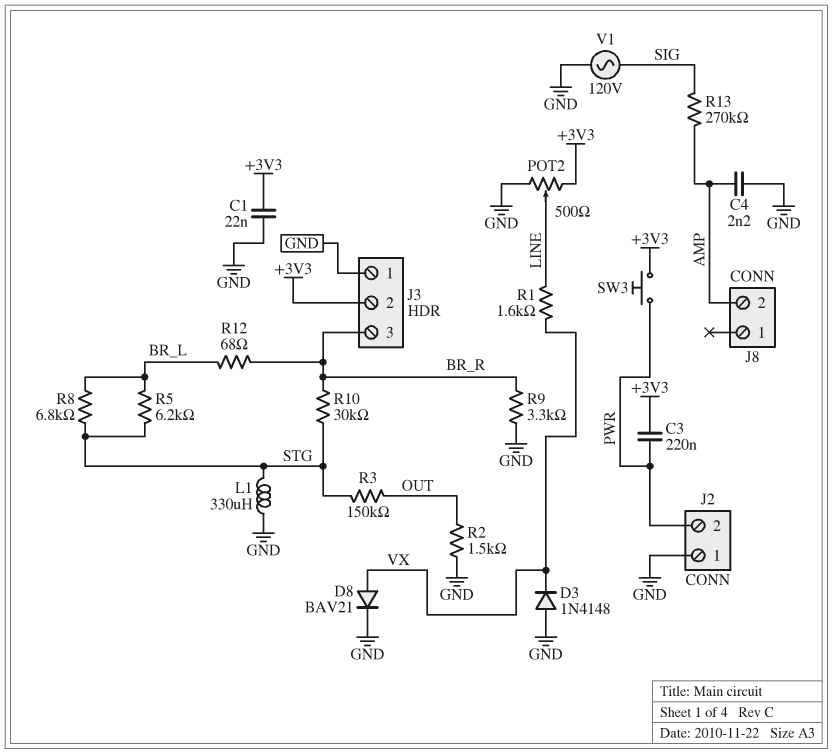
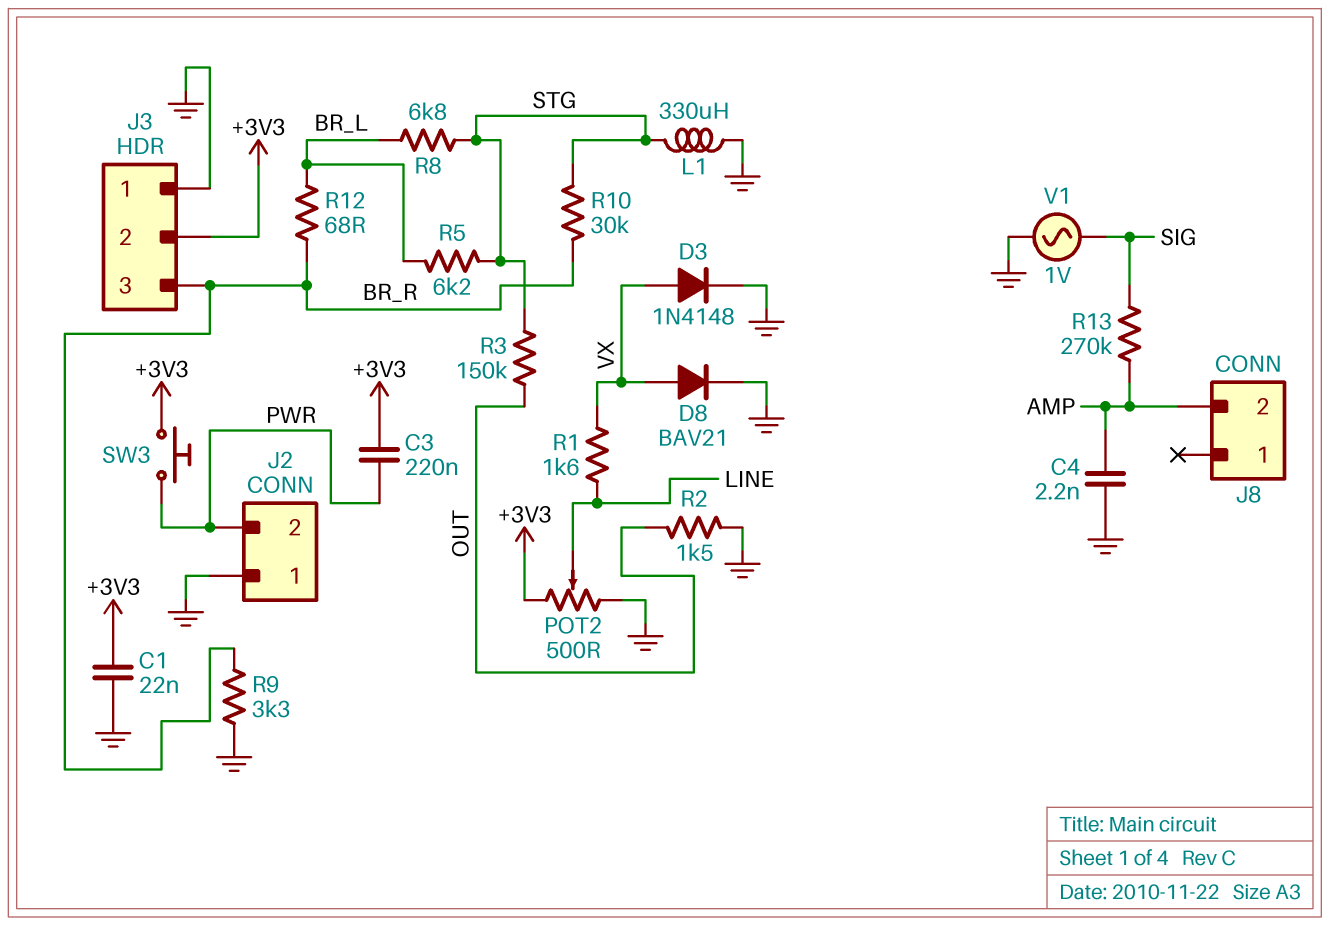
D3: diode 1N4148 (A GND, K VX) -> diode 1N4148 (A VX, K GND)
V1: AC 120V (GND, SIG) -> AC 1V (GND, SIG)

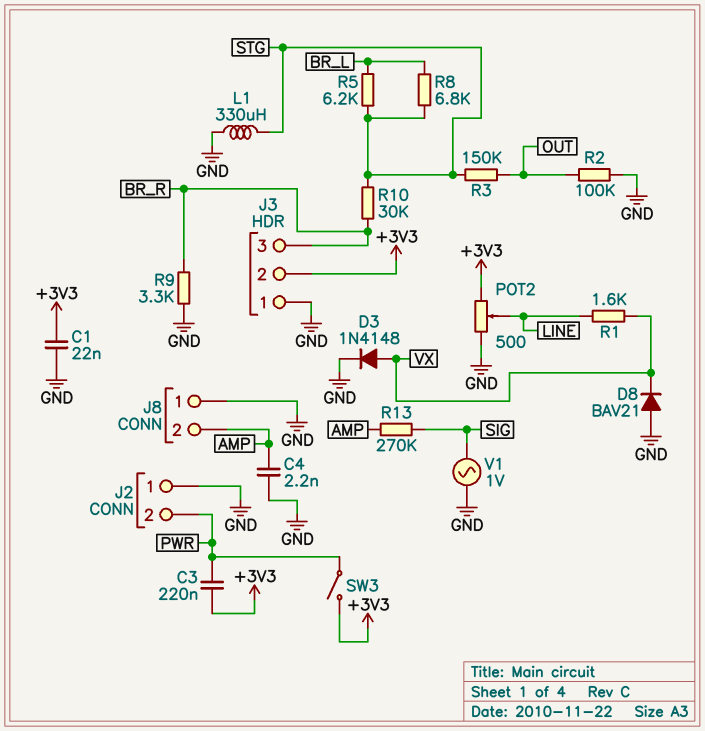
D8: diode BAV21 (A VX, K GND) -> diode BAV21 (A GND, K VX)
J8 pin 1: none -> GND
R2: 1.5k (GND, OUT) -> 100k (GND, OUT)
R12: 68 (BR_L, BR_R) -> none
SW3: button (+3V3, PWR) -> switch (+3V3, PWR)

